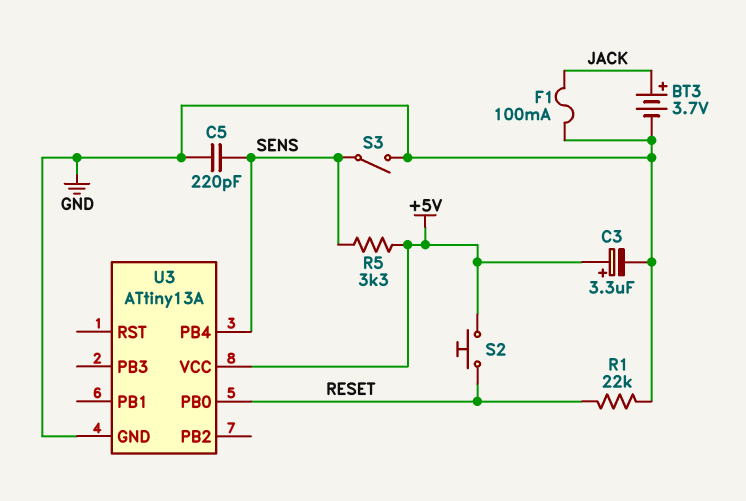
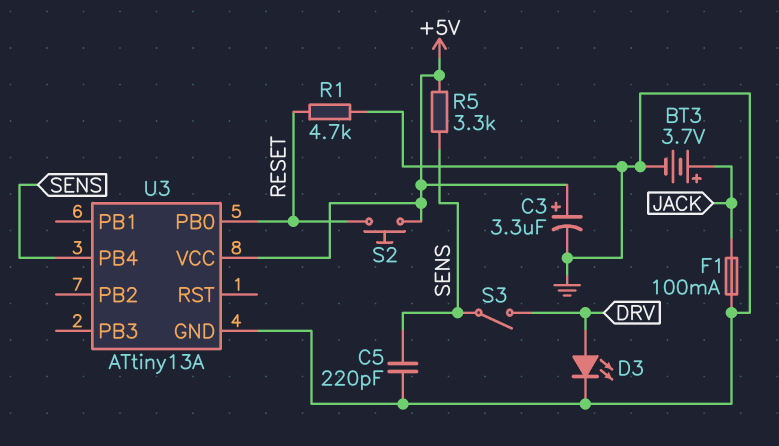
D3: none -> LED (A DRV, K GND)
R1: 22k (GND, RESET) -> 4.7k (GND, RESET)
S3: switch (GND, SENS) -> switch (DRV, SENS)

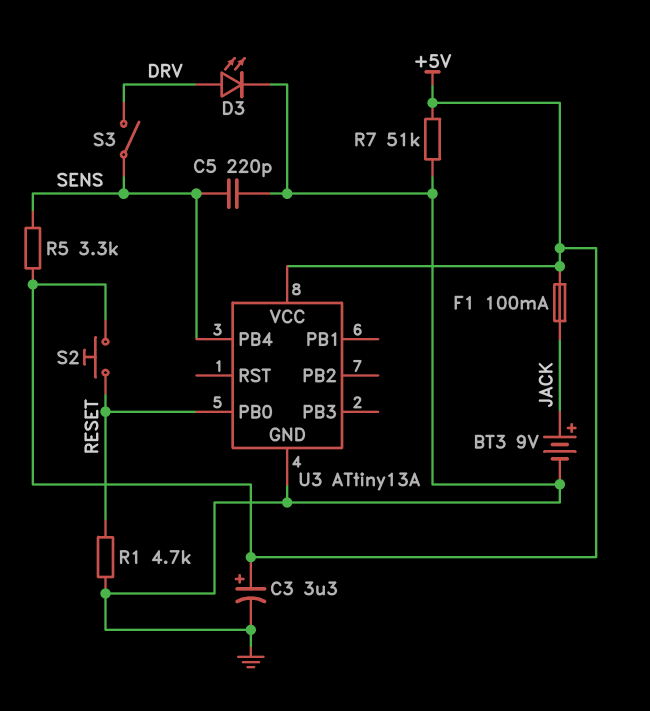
BT3: 3.7V (plus JACK, minus GND) -> 9V (plus JACK, minus GND)
F1: 100mA (GND, JACK) -> 100mA (+5V, JACK)
R7: none -> 51k (+5V, GND)

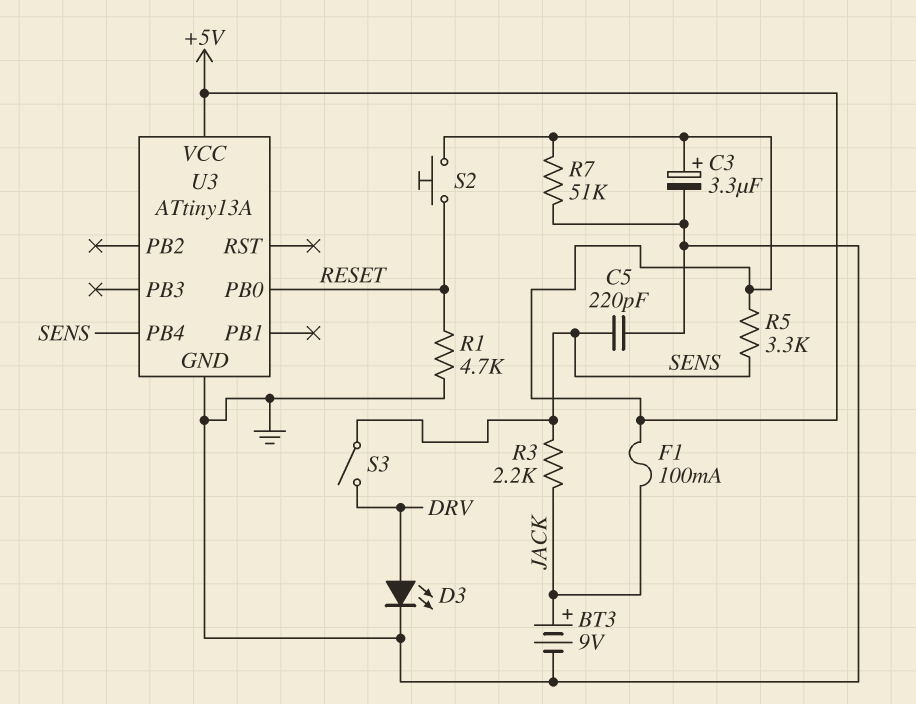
R3: none -> 2.2k (JACK, SENS)

